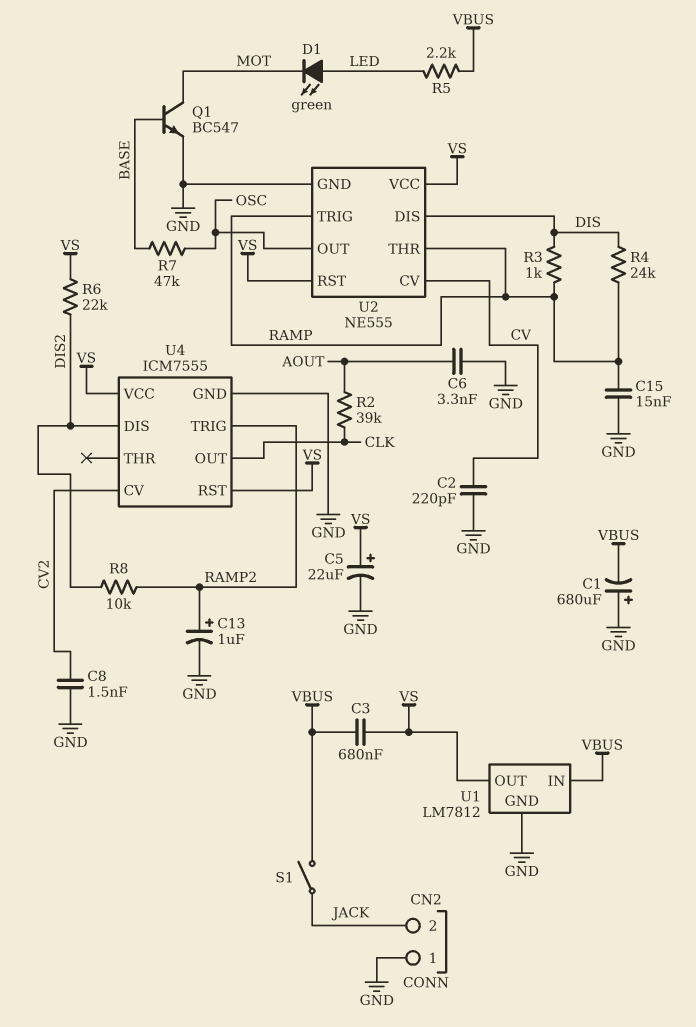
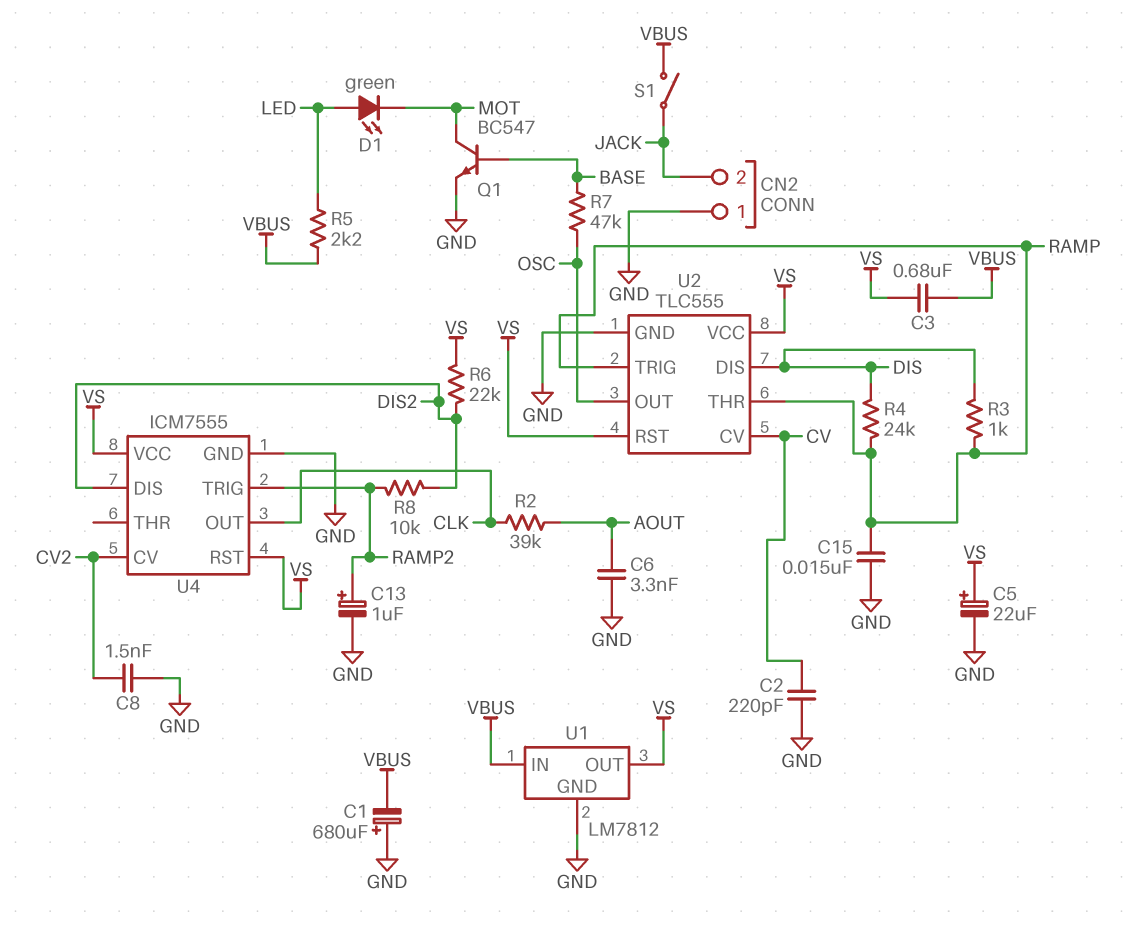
U2: NE555 -> TLC555

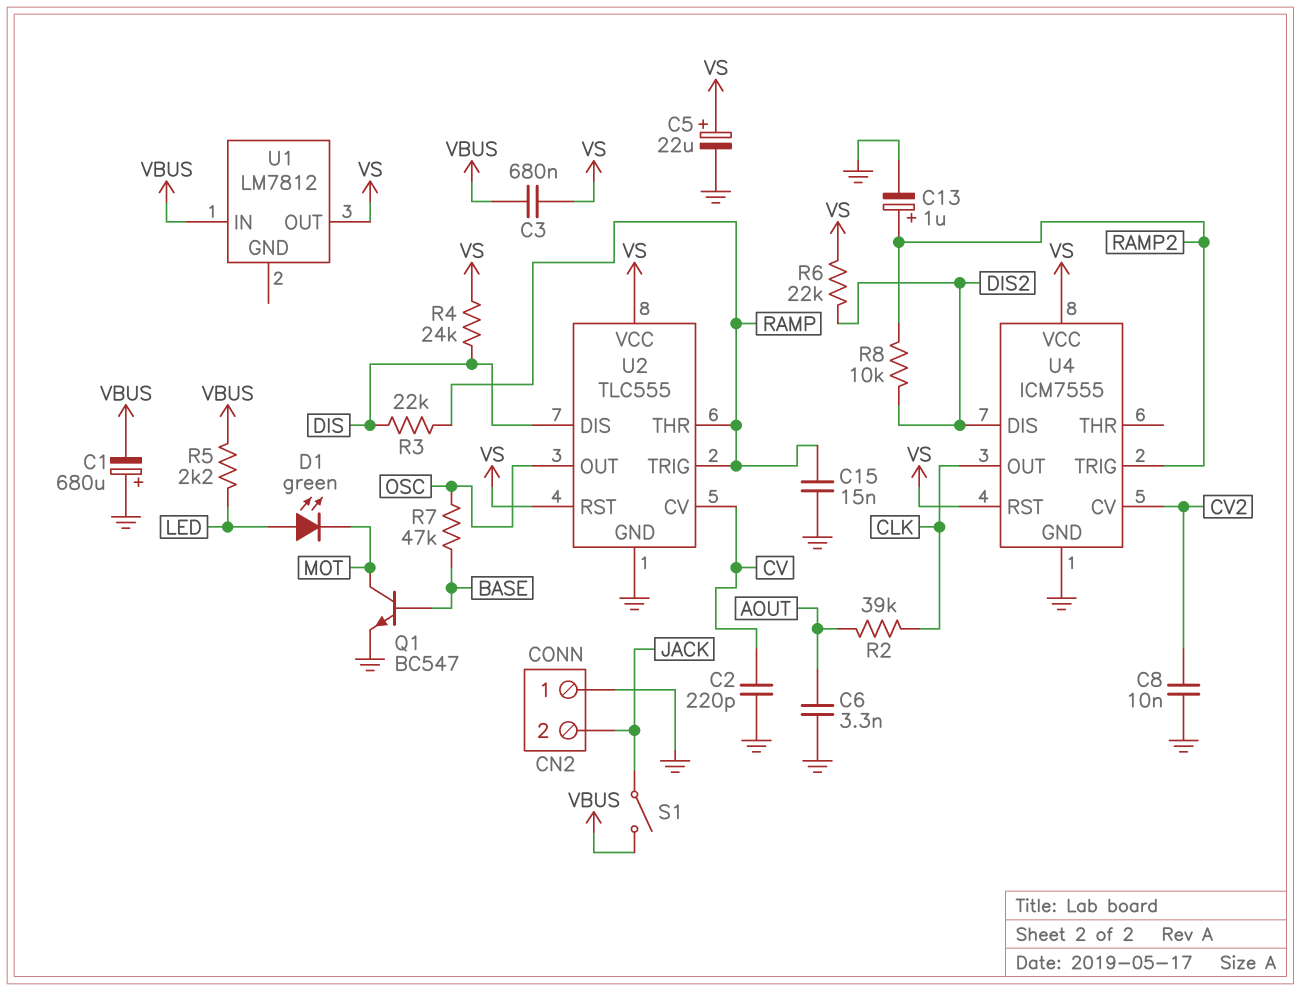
C8: 1.5nF (CV2, GND) -> 10nF (CV2, GND)
R3: 1k (DIS, RAMP) -> 22k (DIS, RAMP)
R4: 24k (DIS, RAMP) -> 24k (DIS, VS)
U1 pin GND: GND -> none

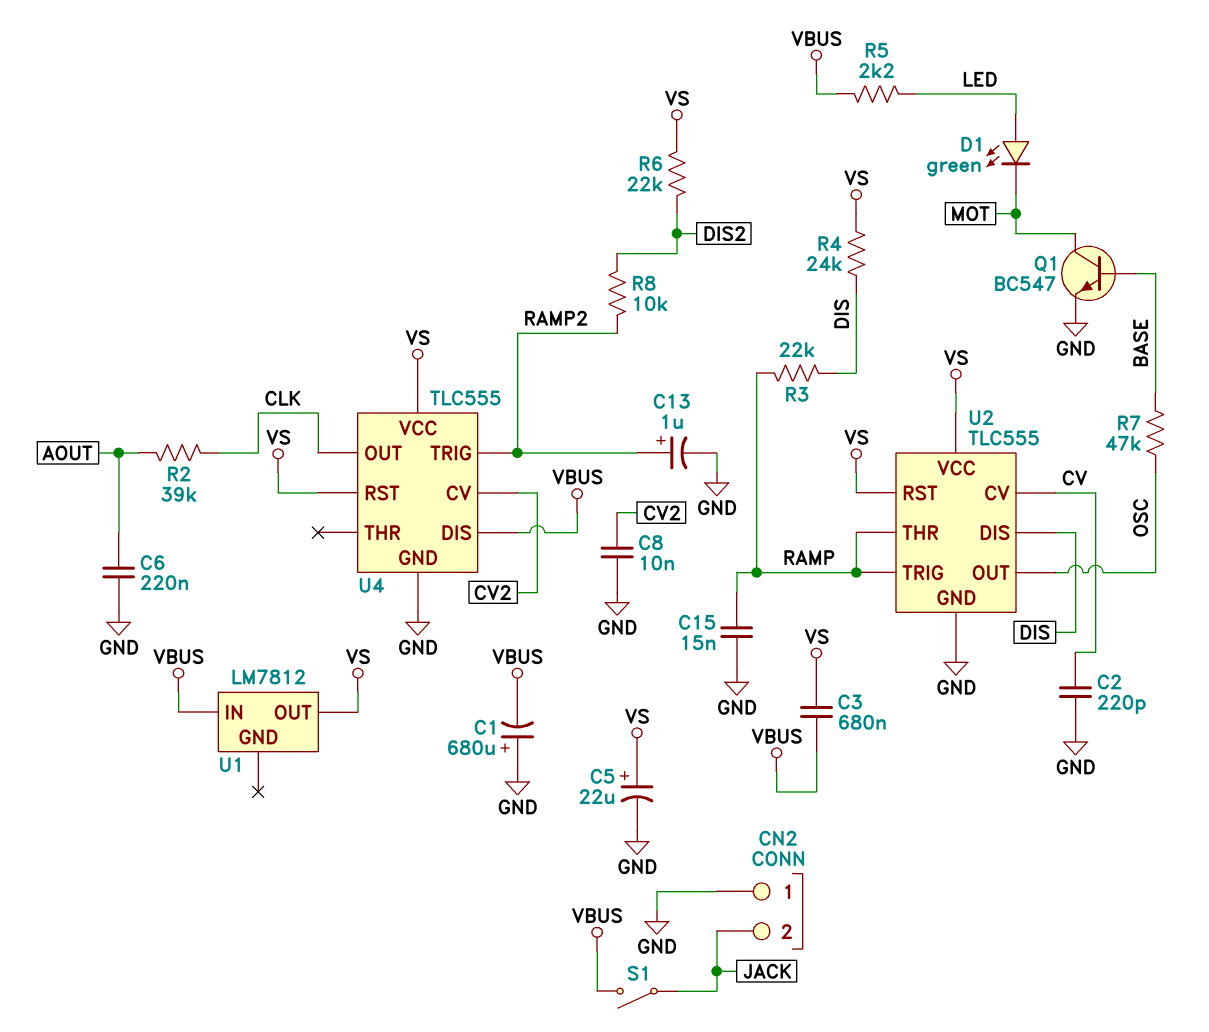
C6: 3.3nF (AOUT, GND) -> 220nF (AOUT, GND)
U4: ICM7555 -> TLC555
U4 pin DIS: DIS2 -> VBUS

